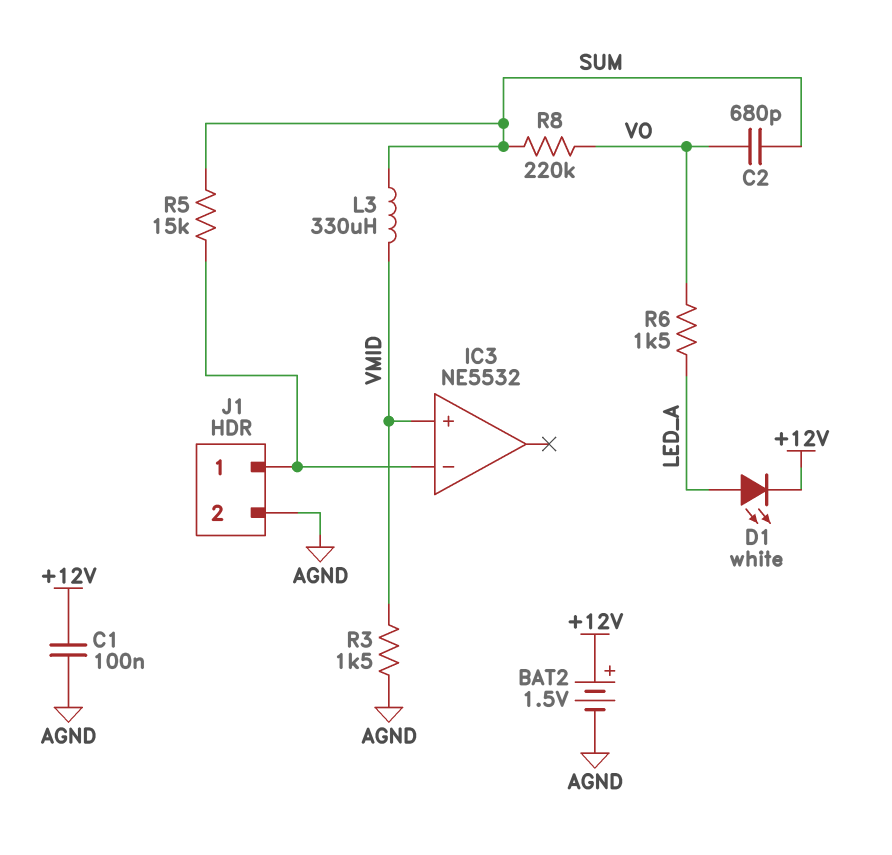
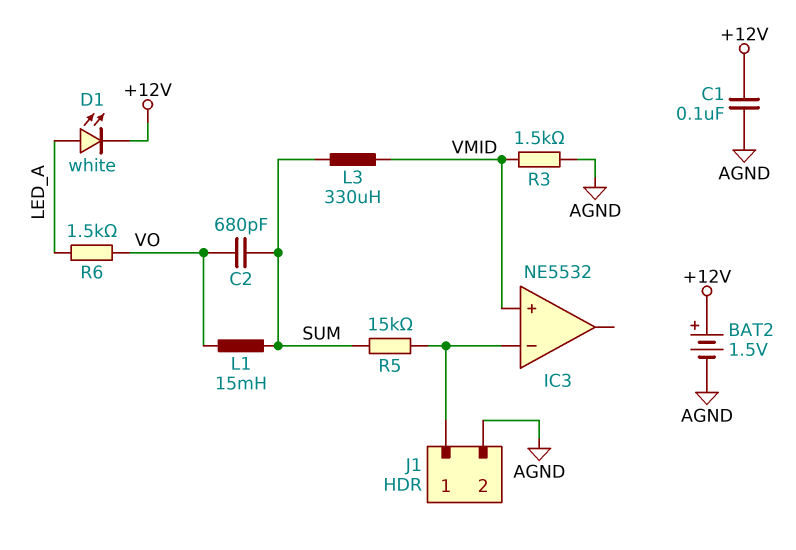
L1: none -> 15mH (SUM, VO)
R8: 220k (SUM, VO) -> none

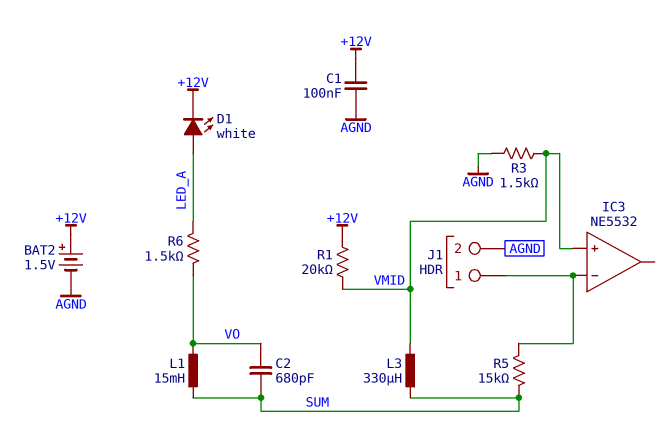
R1: none -> 20k (+12V, VMID)

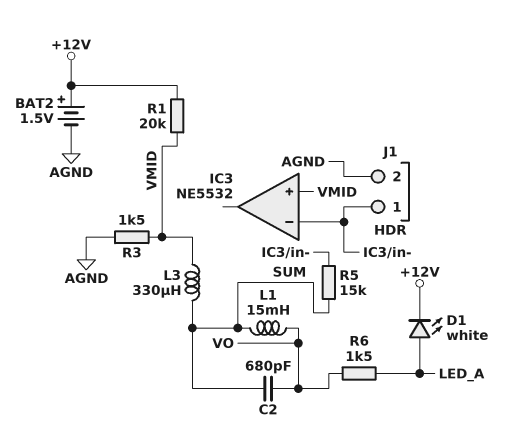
C1: 100nF (+12V, AGND) -> none

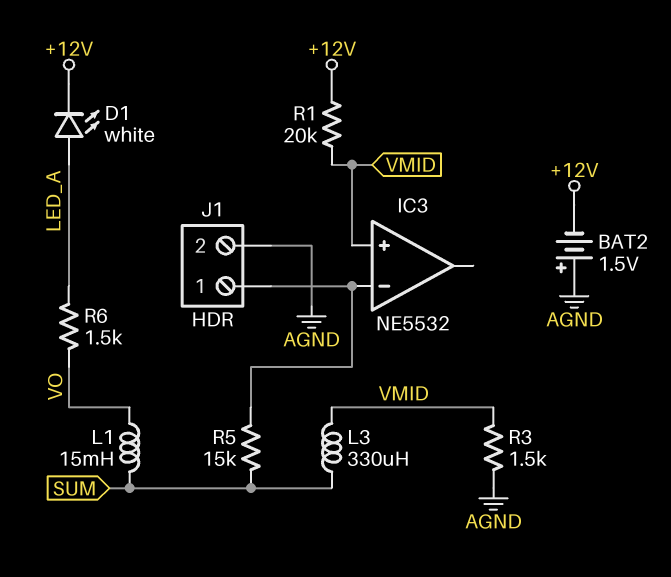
BAT2: 1.5V (plus +12V, minus AGND) -> 1.5V (plus AGND, minus +12V)
C2: 680pF (SUM, VO) -> none

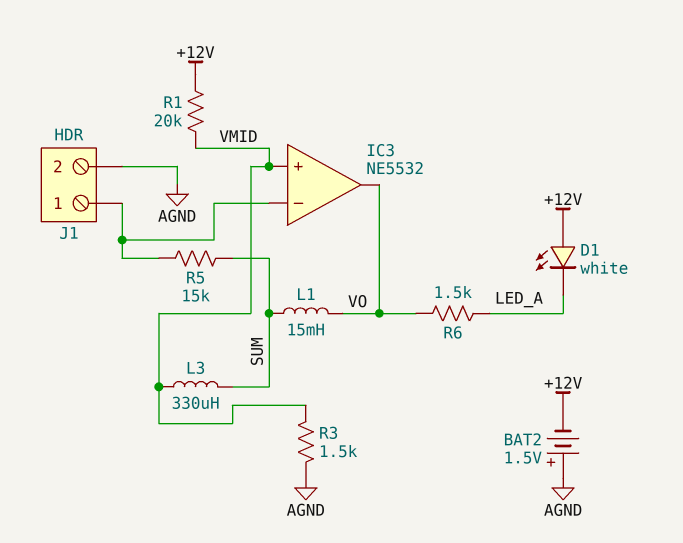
D1: LED white (A LED_A, K +12V) -> LED white (A +12V, K LED_A)
IC3 pin out: none -> VO

